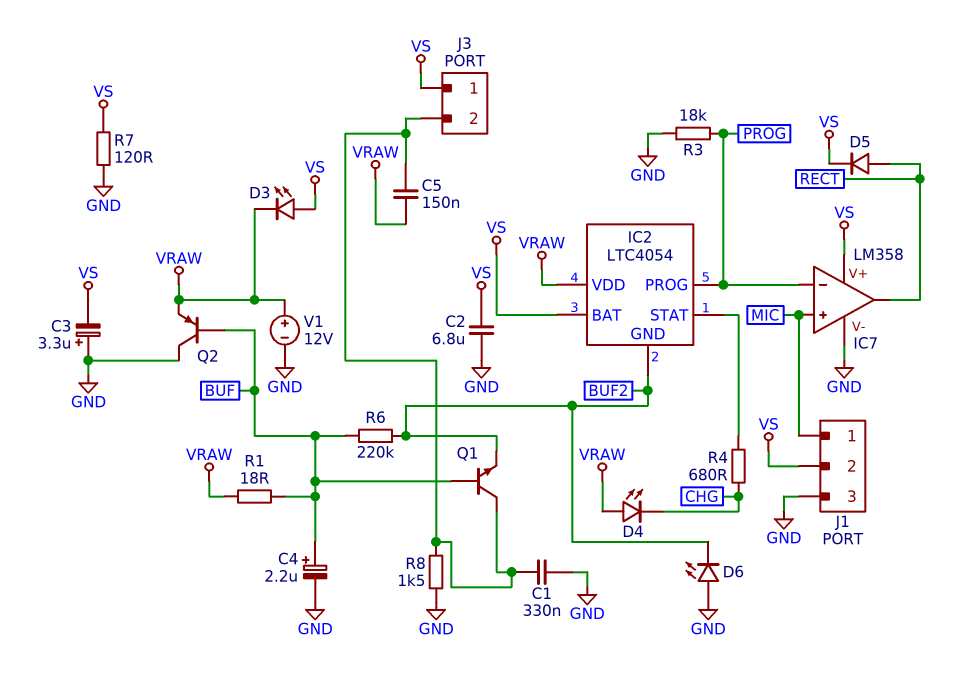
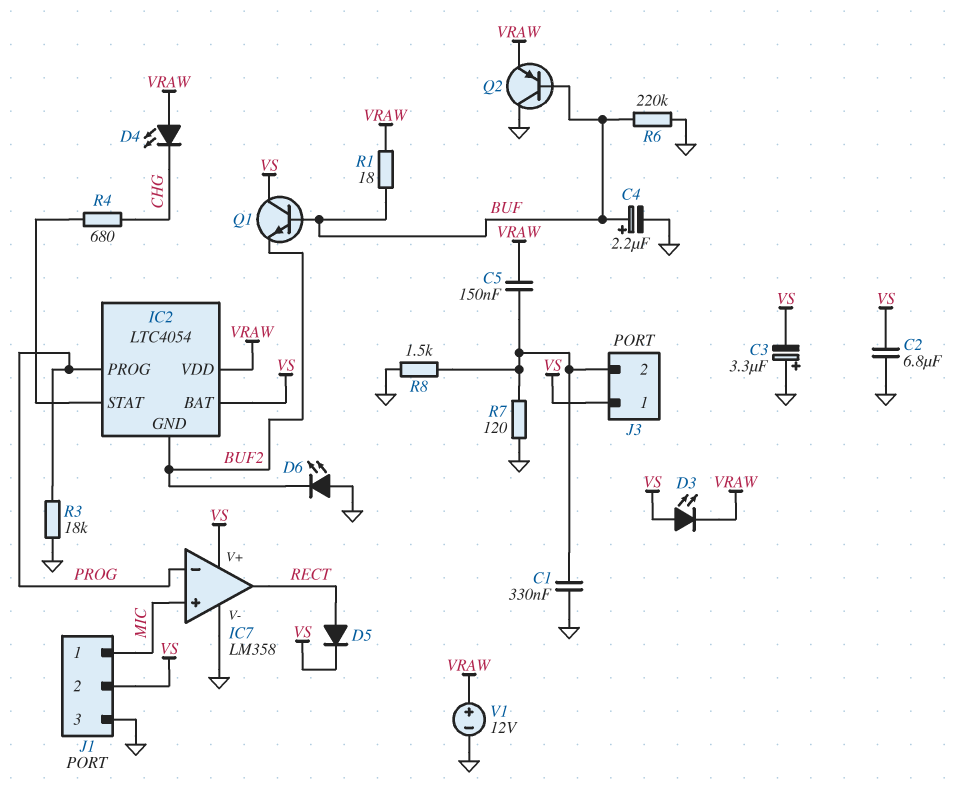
Q1: NPN (B BUF, C J3/2, E BUF2) -> NPN (B BUF, C VS, E BUF2)
R6: 220k (BUF, BUF2) -> 220k (BUF, GND)
R7: 120 (GND, VS) -> 120 (GND, J3/2)

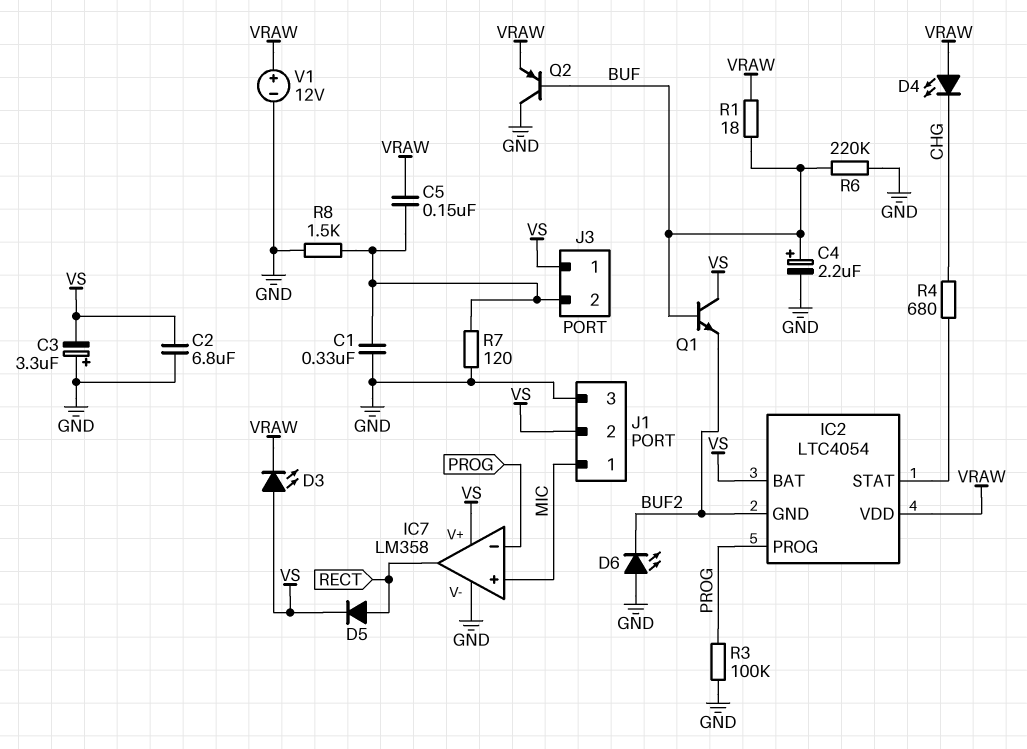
R3: 18k (GND, PROG) -> 100k (GND, PROG)

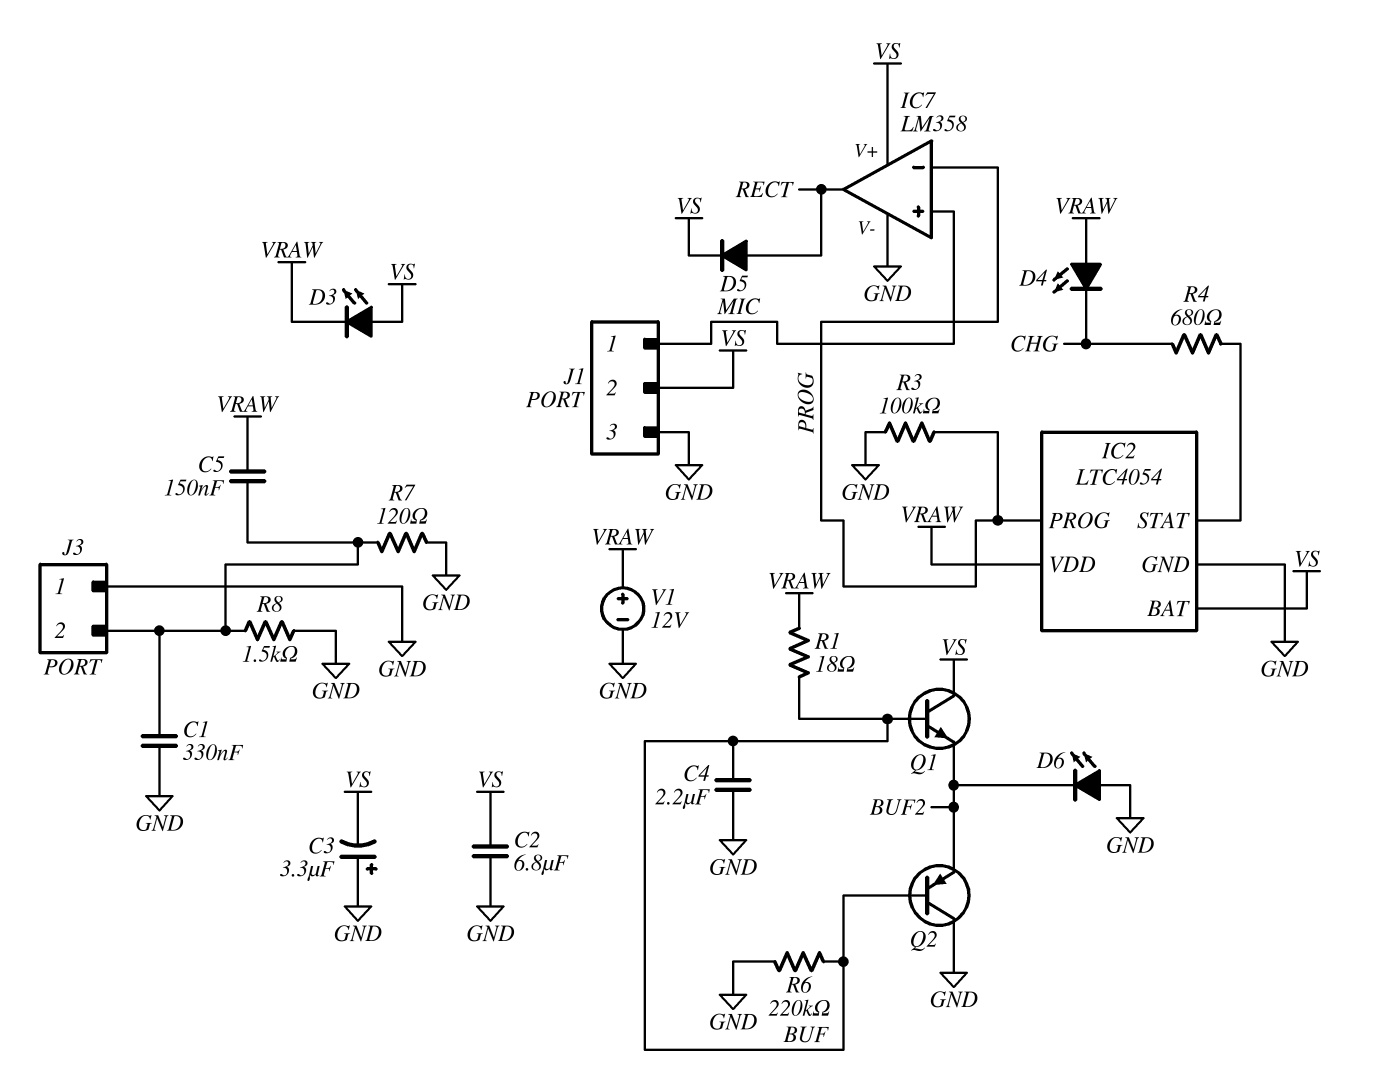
C4: 2.2uF (plus BUF, minus GND) -> 2.2uF (BUF, GND)
IC2 pin GND: BUF2 -> GND
J3 pin 1: VS -> GND
Q2: PNP (B BUF, C GND, E VRAW) -> PNP (B BUF, C GND, E BUF2)

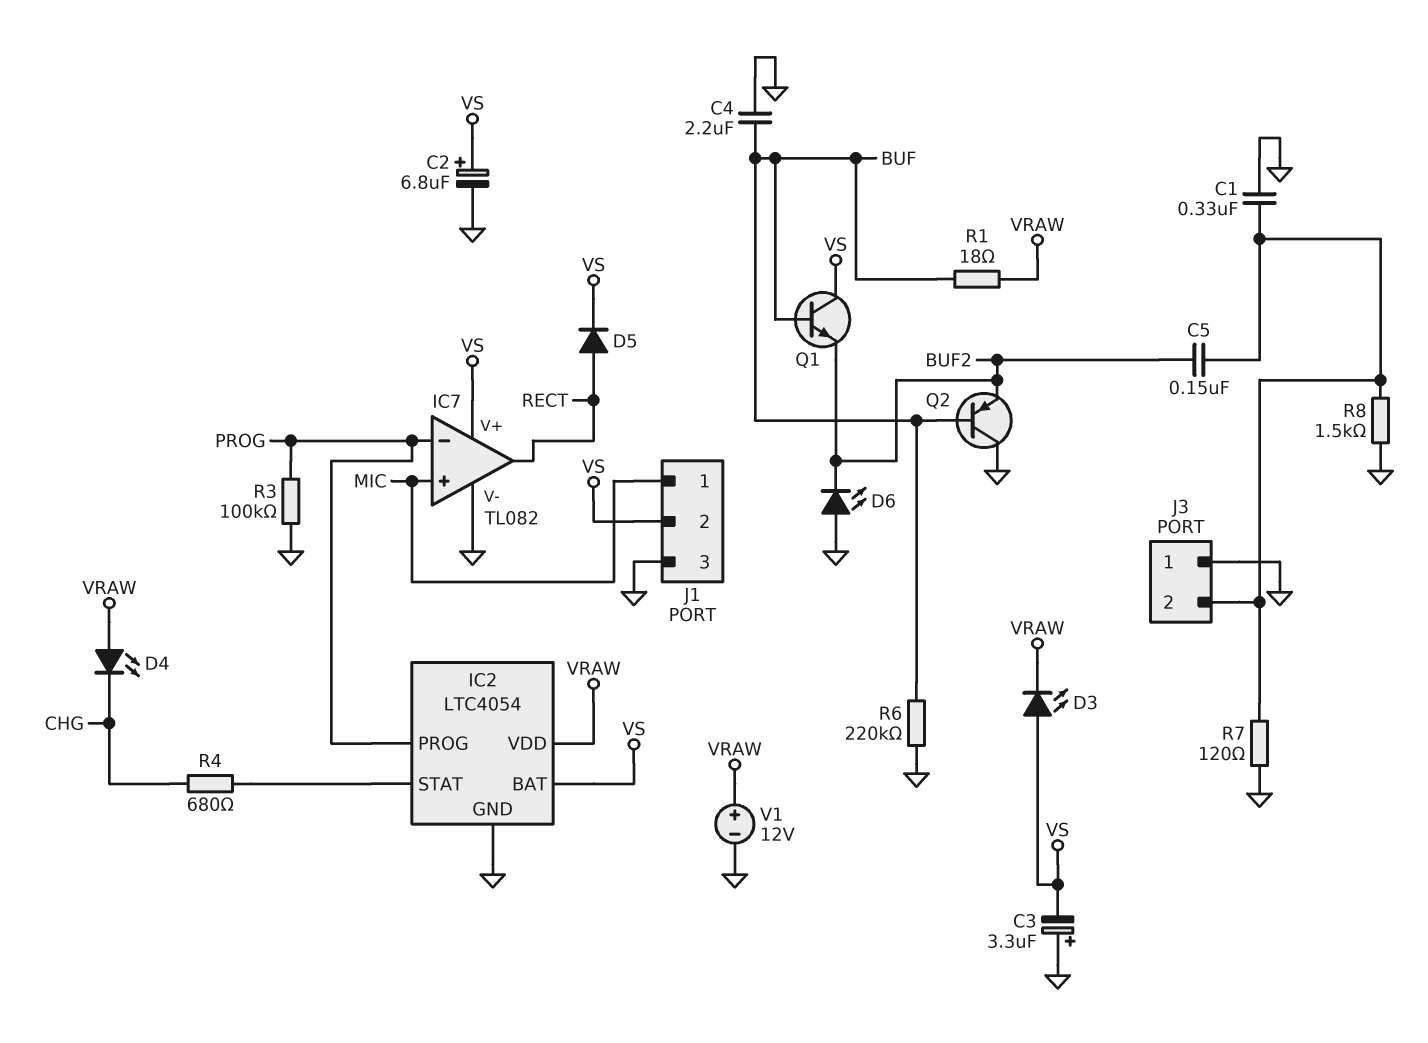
C2: 6.8uF (GND, VS) -> 6.8uF (plus VS, minus GND)
C5: 150nF (J3/2, VRAW) -> 150nF (BUF2, J3/2)
IC7: LM358 -> TL082

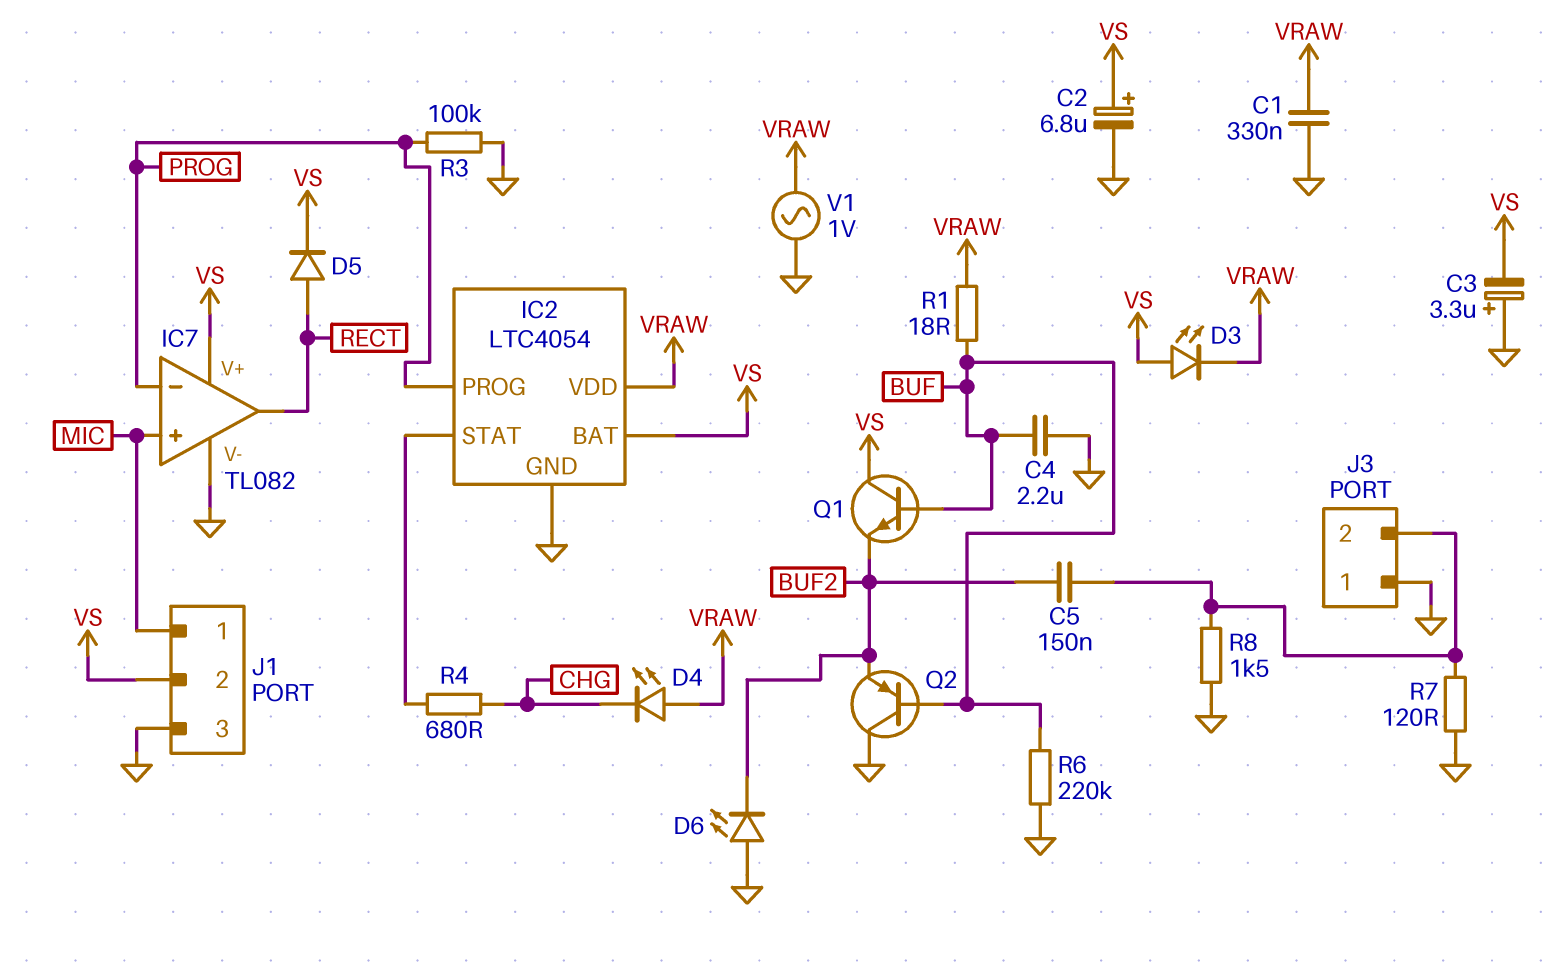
C1: 330nF (GND, J3/2) -> 330nF (GND, VRAW)
V1: 12V (plus VRAW, minus GND) -> AC 1V (GND, VRAW)

